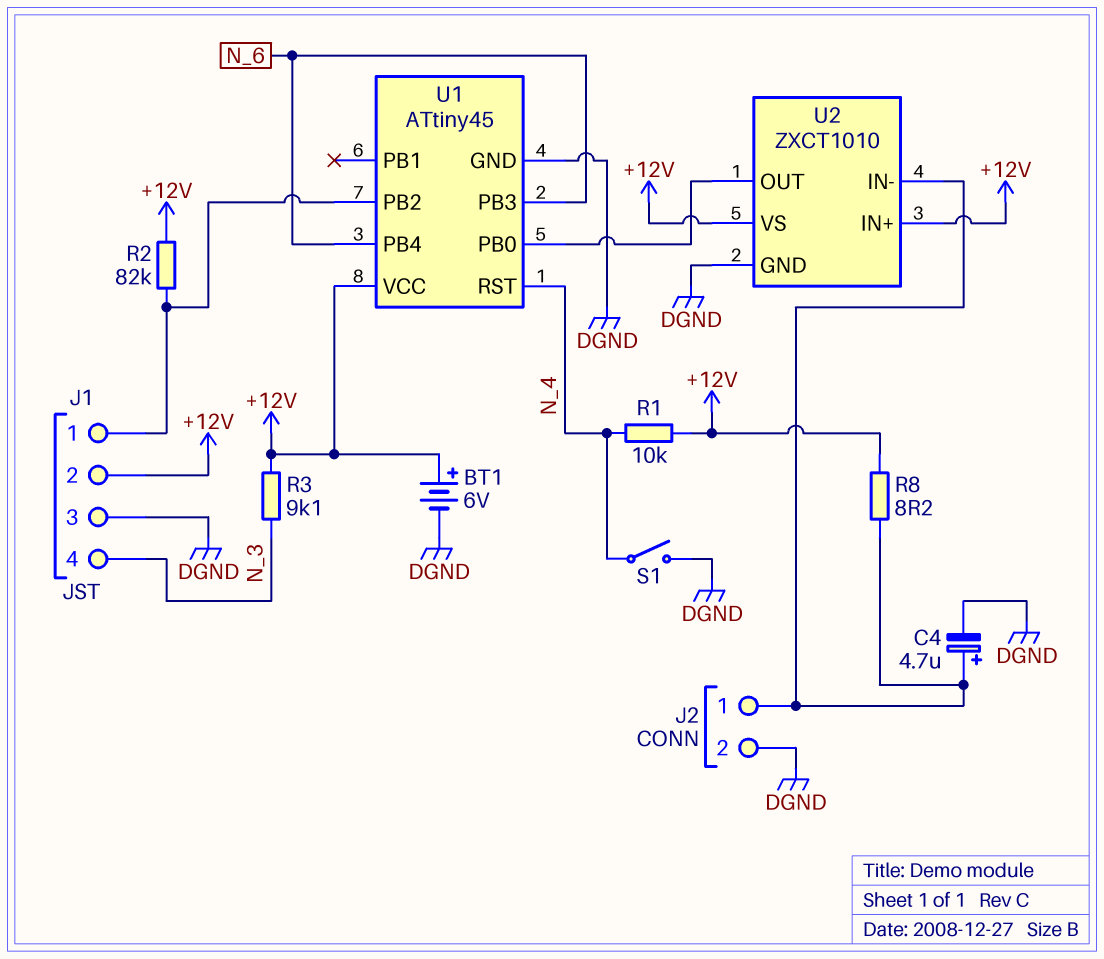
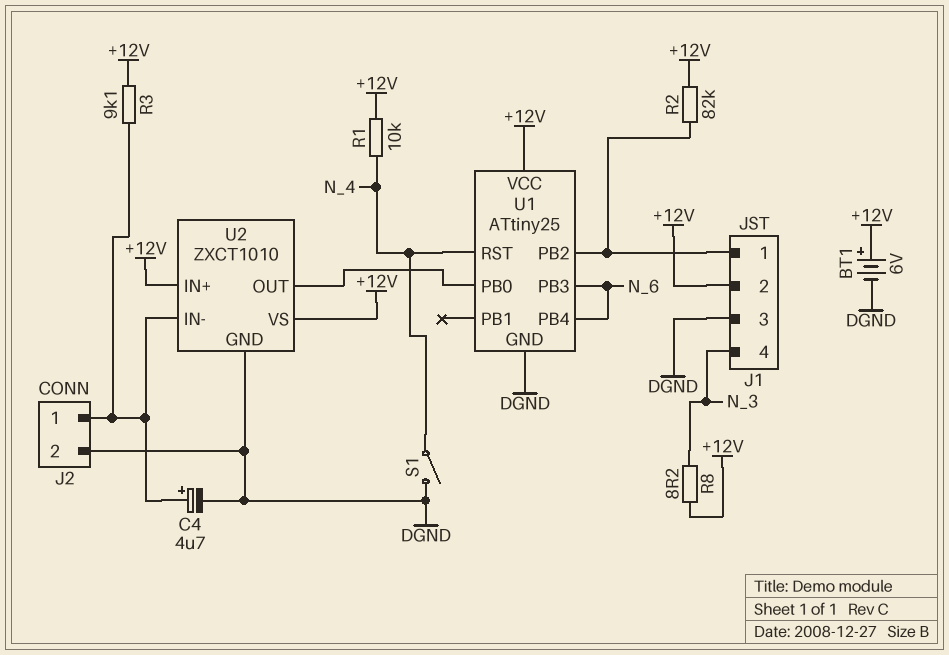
R3: 9.1k (+12V, N_3) -> 9.1k (+12V, J2/1)
R8: 8.2 (+12V, J2/1) -> 8.2 (+12V, N_3)
U1: ATtiny45 -> ATtiny25

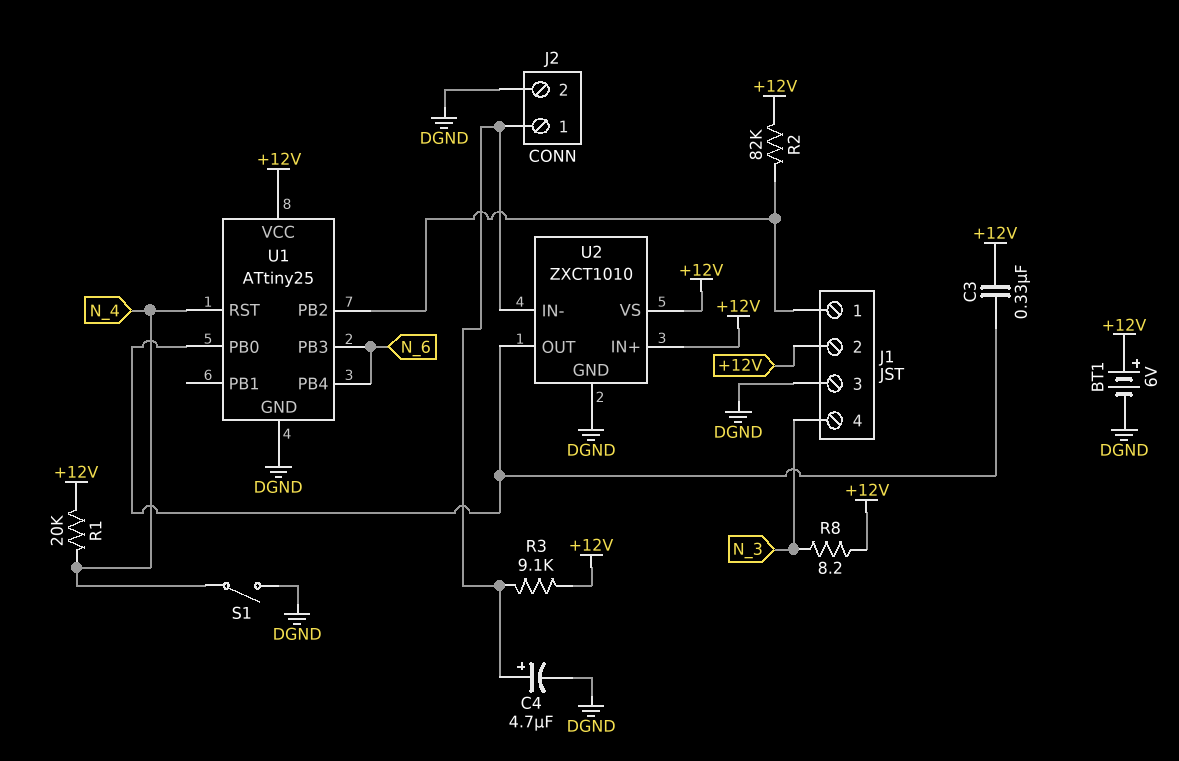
C3: none -> 330nF (+12V, U1/PB0)
R1: 10k (+12V, N_4) -> 20k (+12V, N_4)

